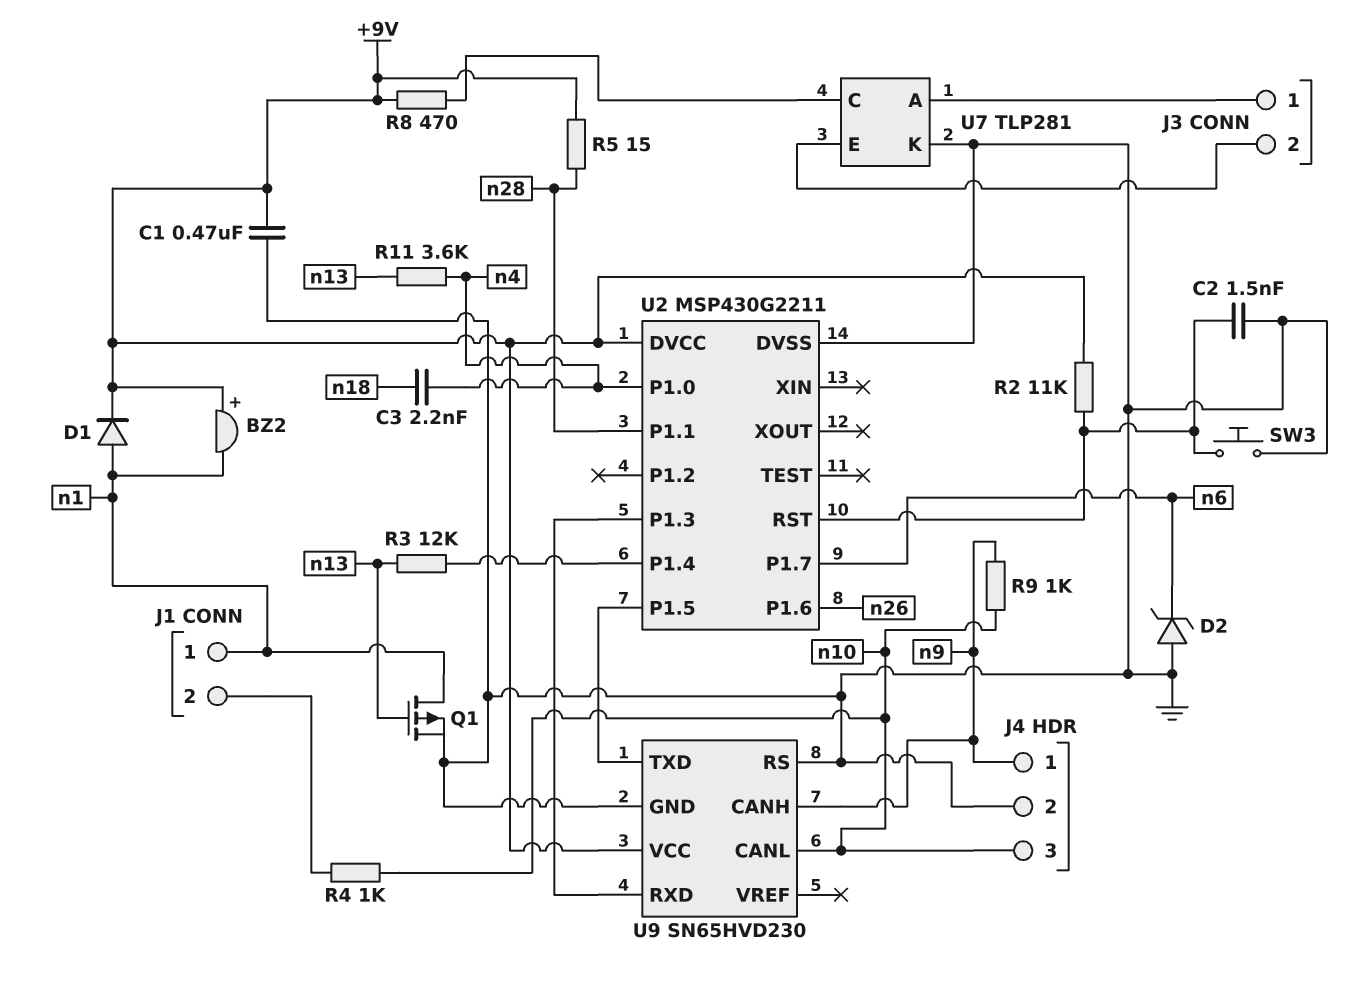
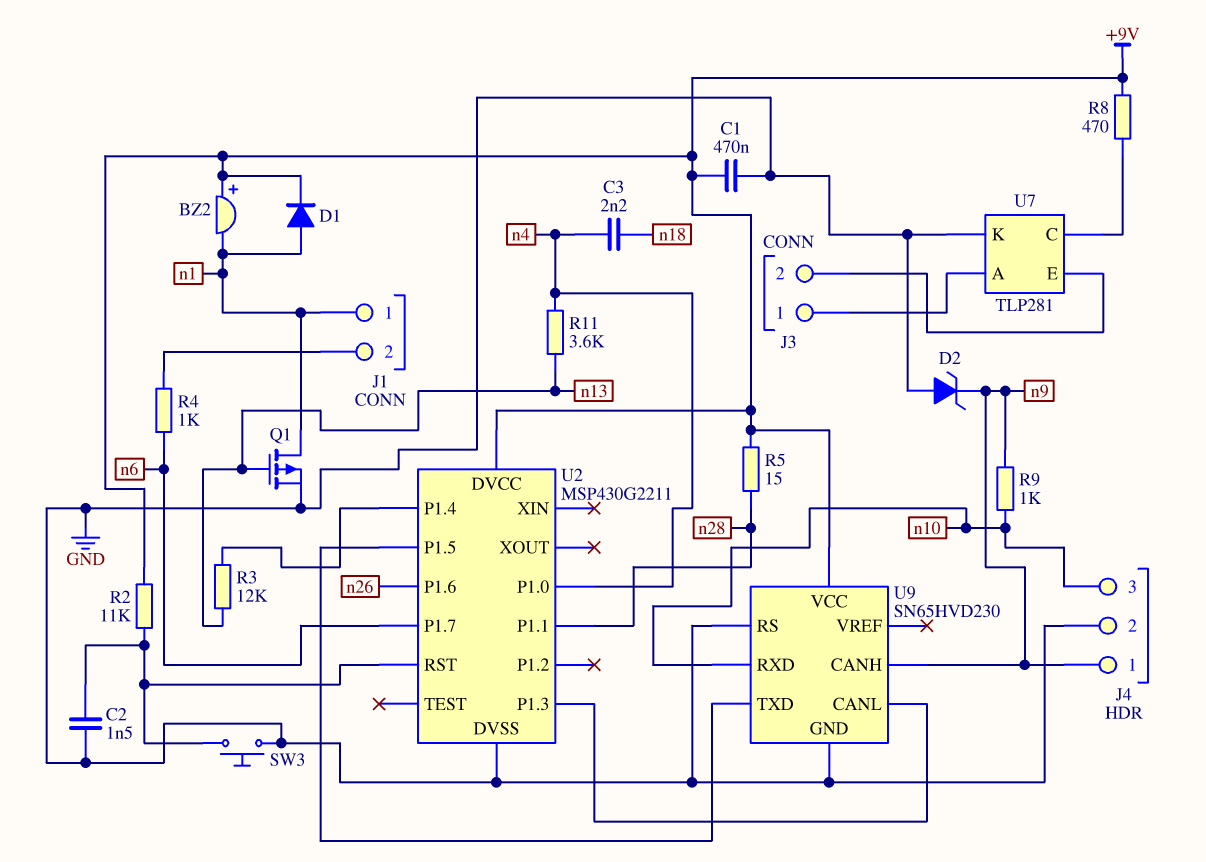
D2: zener (A GND, K n6) -> zener (A GND, K n9)
R4: 1k (J1/2, n10) -> 1k (J1/2, n6)
U9 pin CANL: n10 -> U2/P1.3
U9 pin RXD: U2/P1.3 -> n10

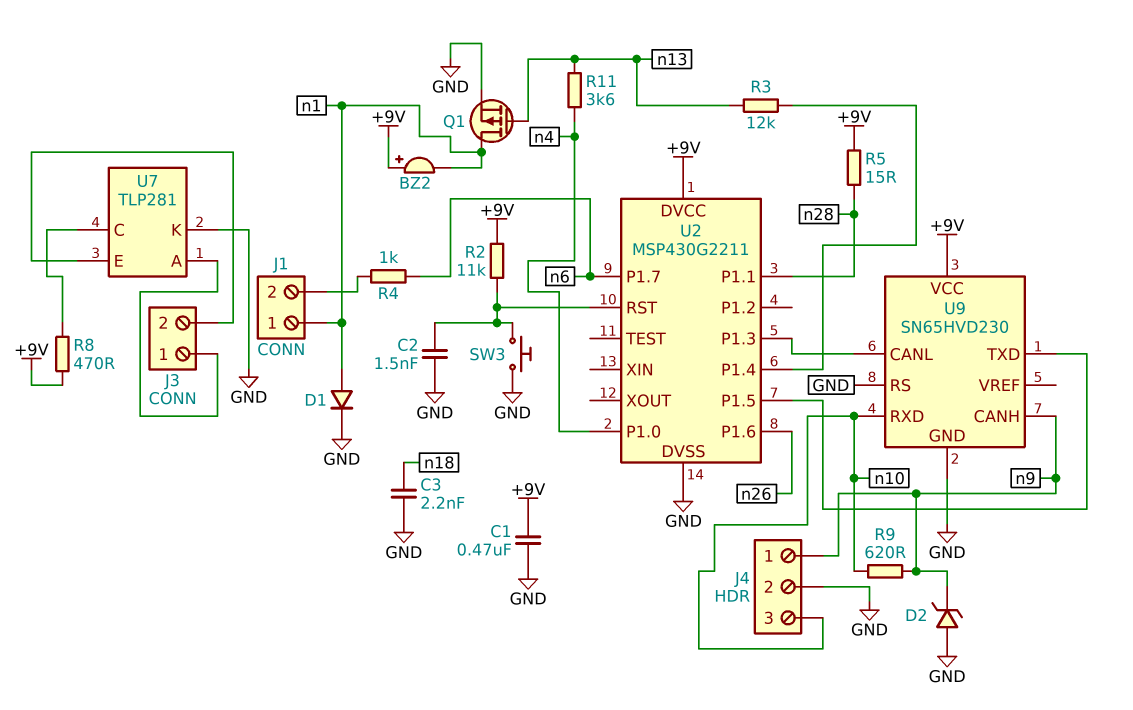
C3: 2.2nF (n4, n18) -> 2.2nF (GND, n18)
D1: diode (A n1, K +9V) -> diode (A n1, K GND)
R9: 1k (n9, n10) -> 620 (n9, n10)

